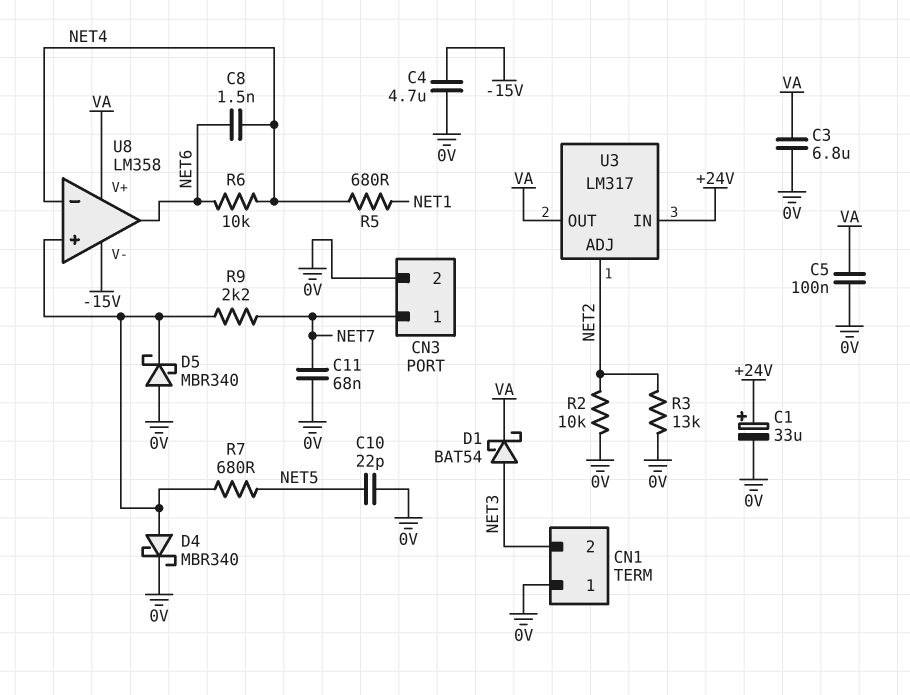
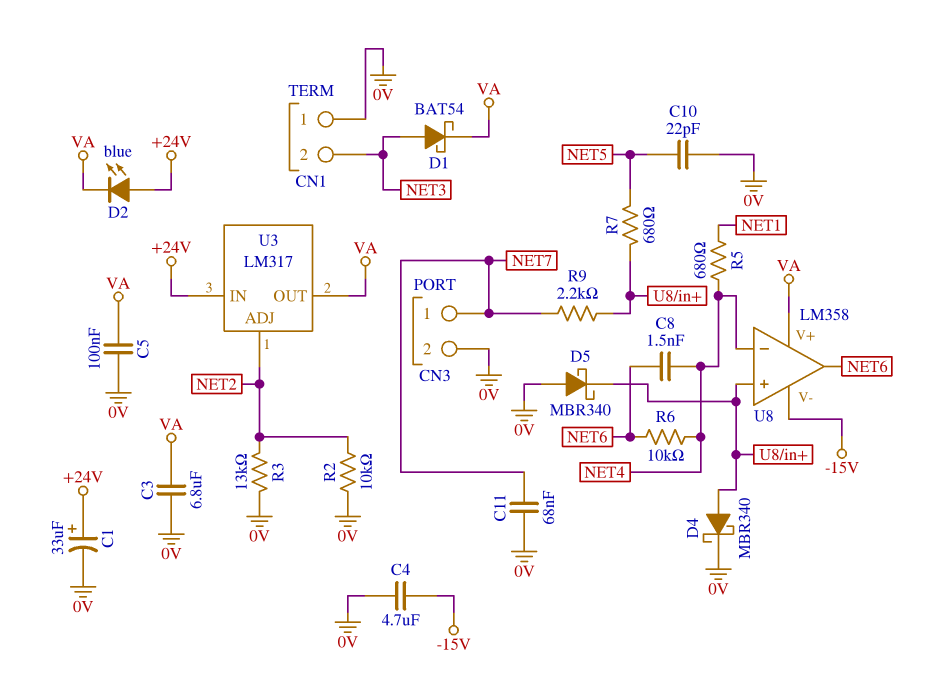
D2: none -> LED blue (A +24V, K VA)

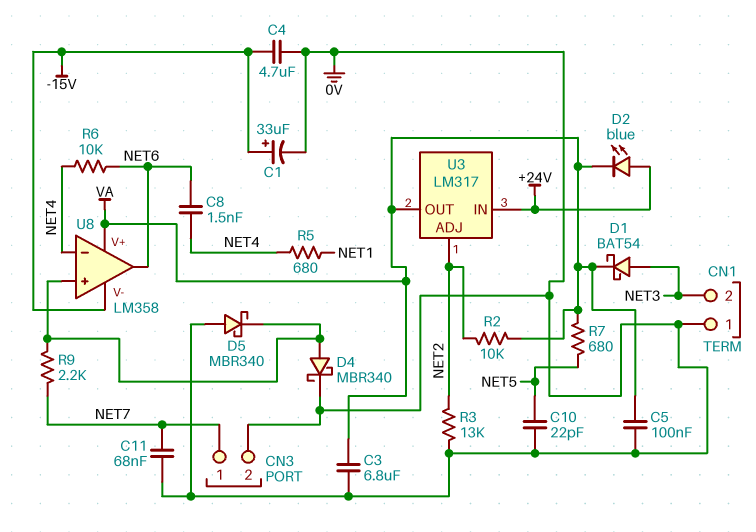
C1: 33uF (plus +24V, minus 0V) -> 33uF (plus -15V, minus 0V)
R2: 10k (0V, NET2) -> 10k (NET2, VA)
R7: 680 (NET5, U8/in+) -> 680 (NET5, VA)

